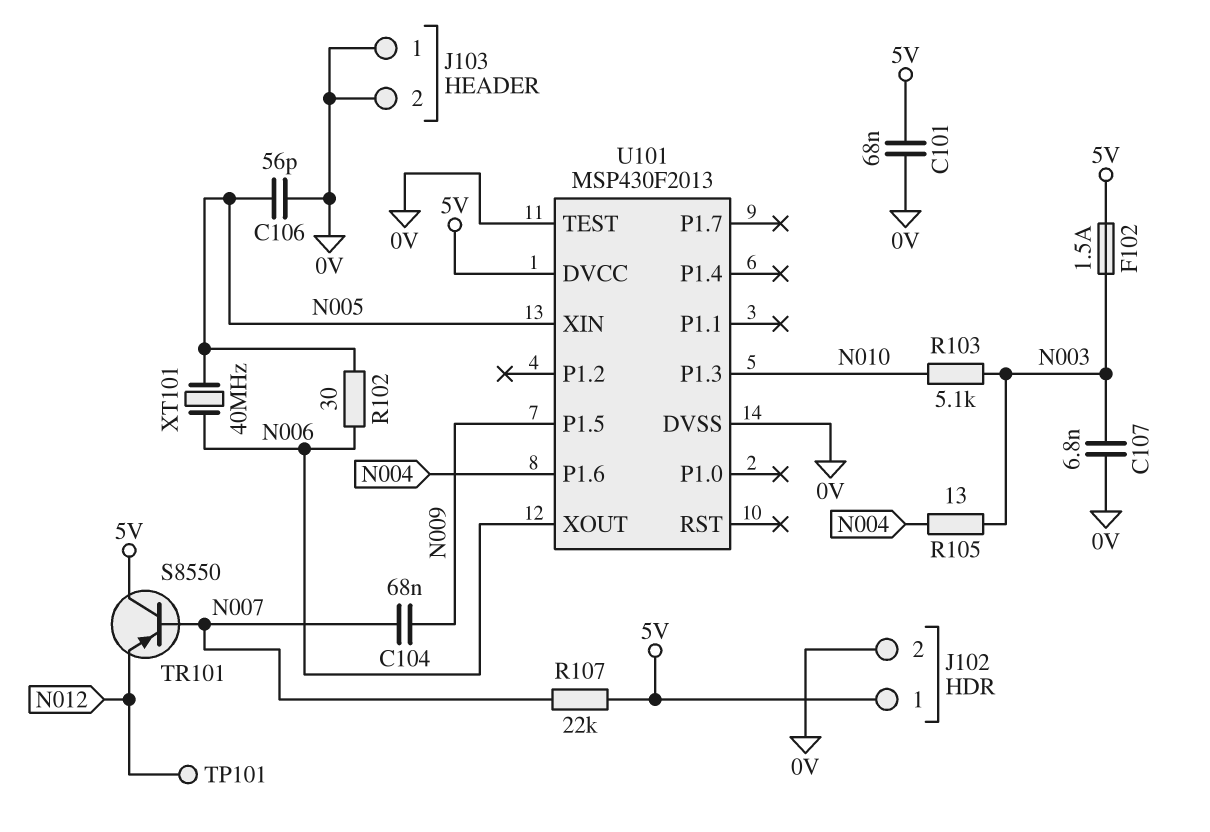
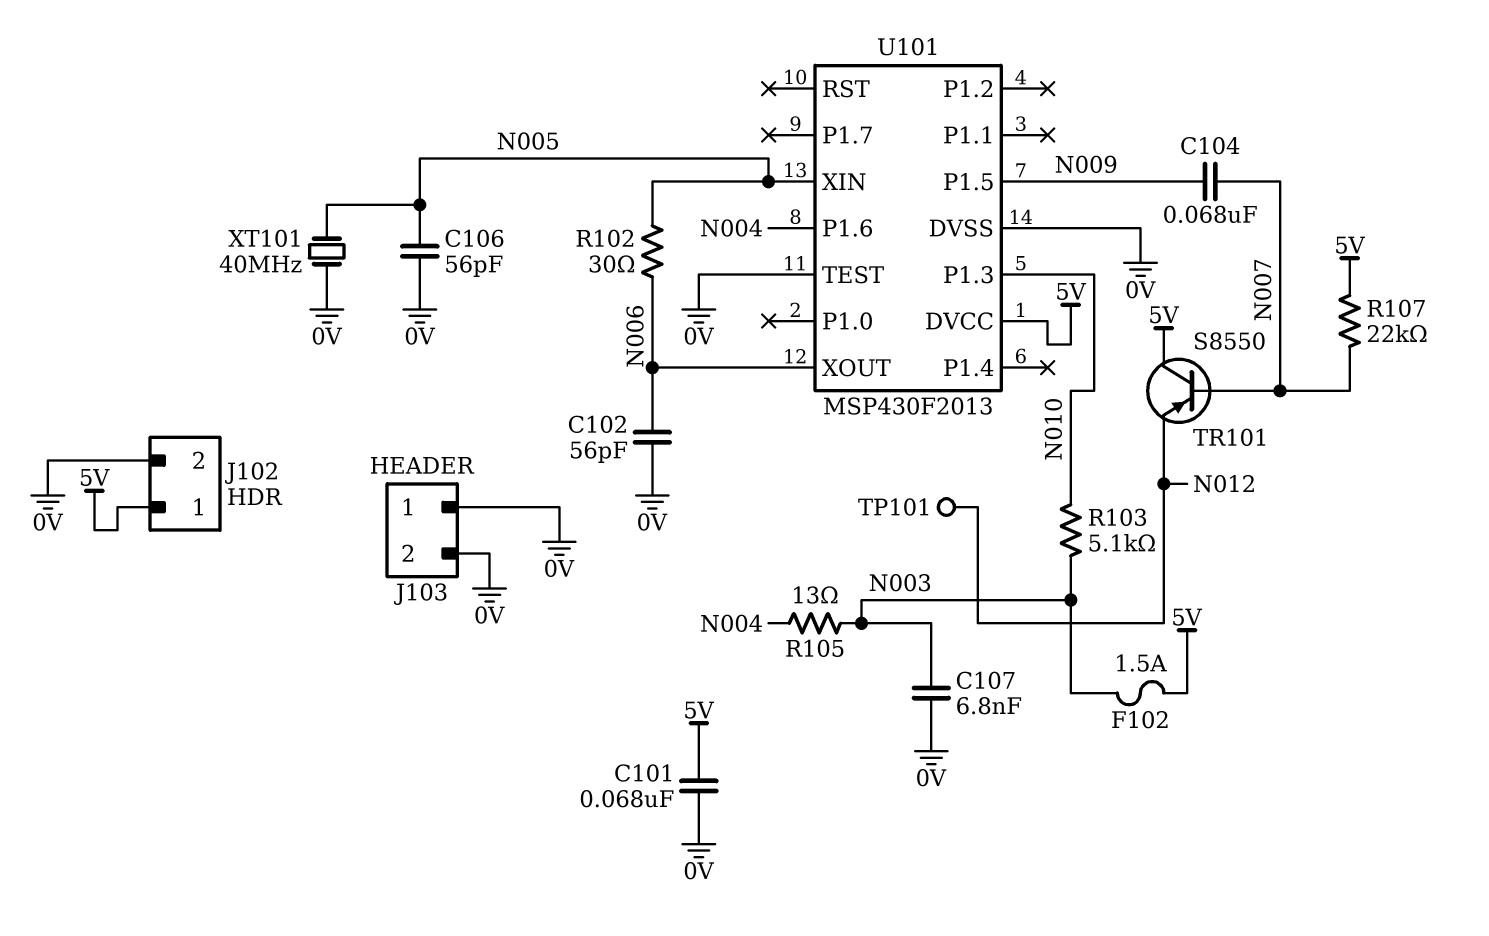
C102: none -> 56pF (0V, N006)
XT101: 40MHz (N005, N006) -> 40MHz (0V, N005)

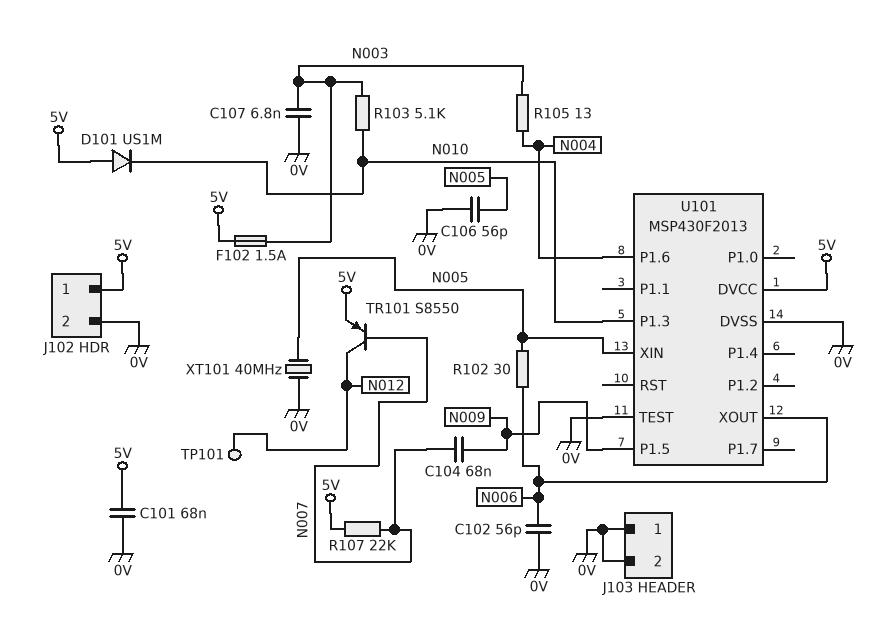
D101: none -> diode US1M (A 5V, K N010)
TR101: PNP S8550 (B N007, C 5V, E N012) -> PNP S8550 (B N007, C N012, E 5V)

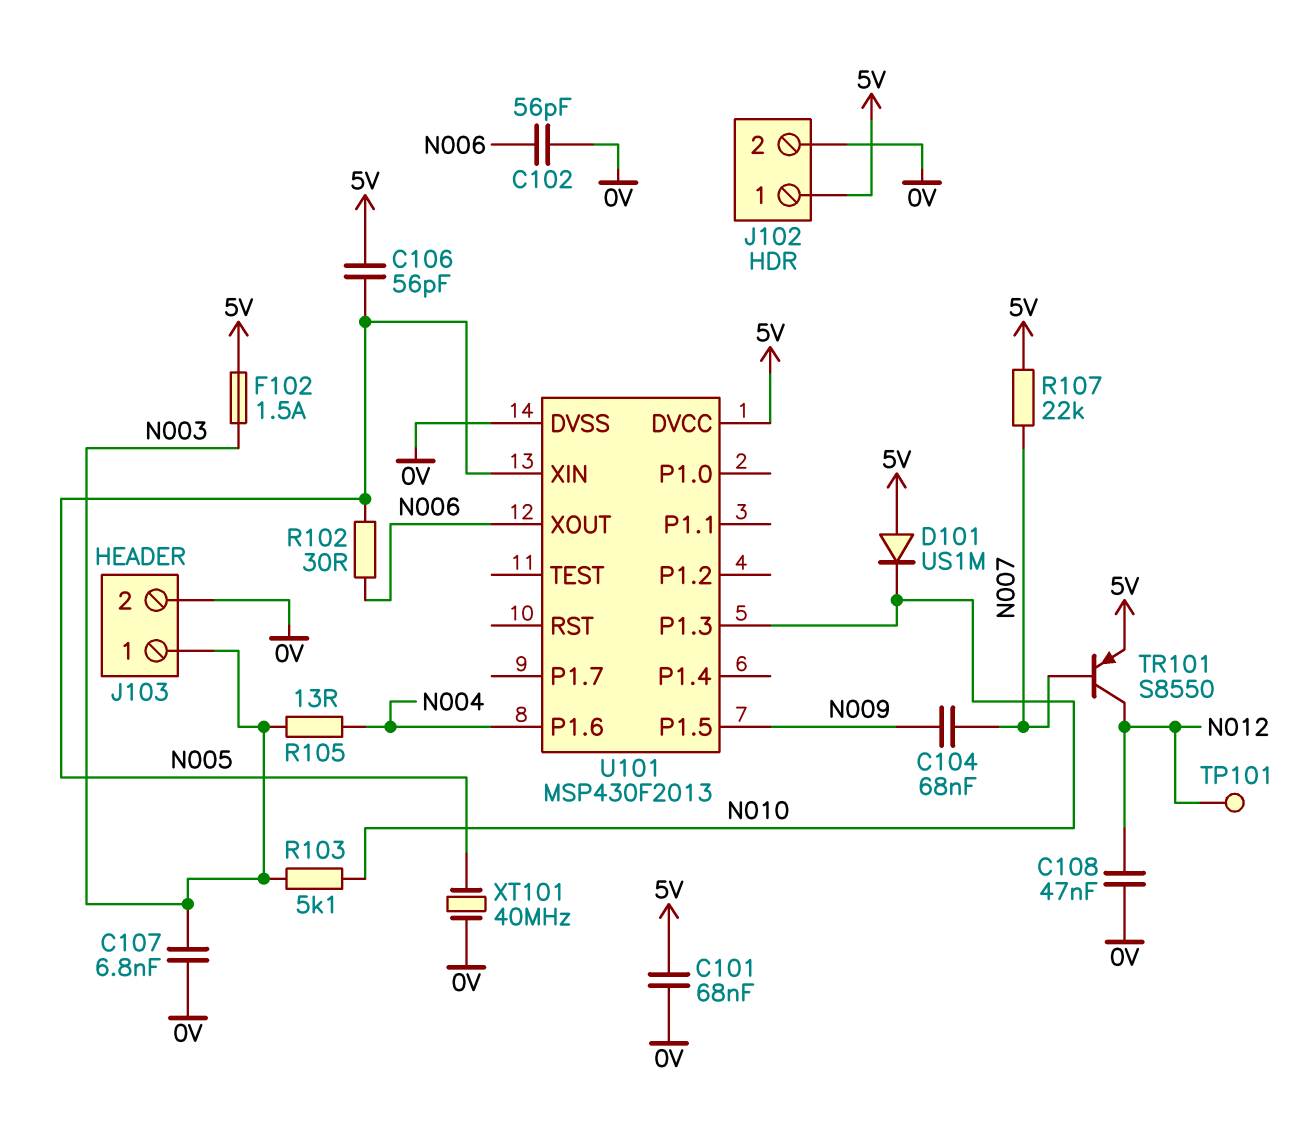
C106: 56pF (0V, N005) -> 56pF (5V, N005)
C108: none -> 47nF (0V, N012)
J103 pin 1: 0V -> N003
U101 pin TEST: 0V -> none

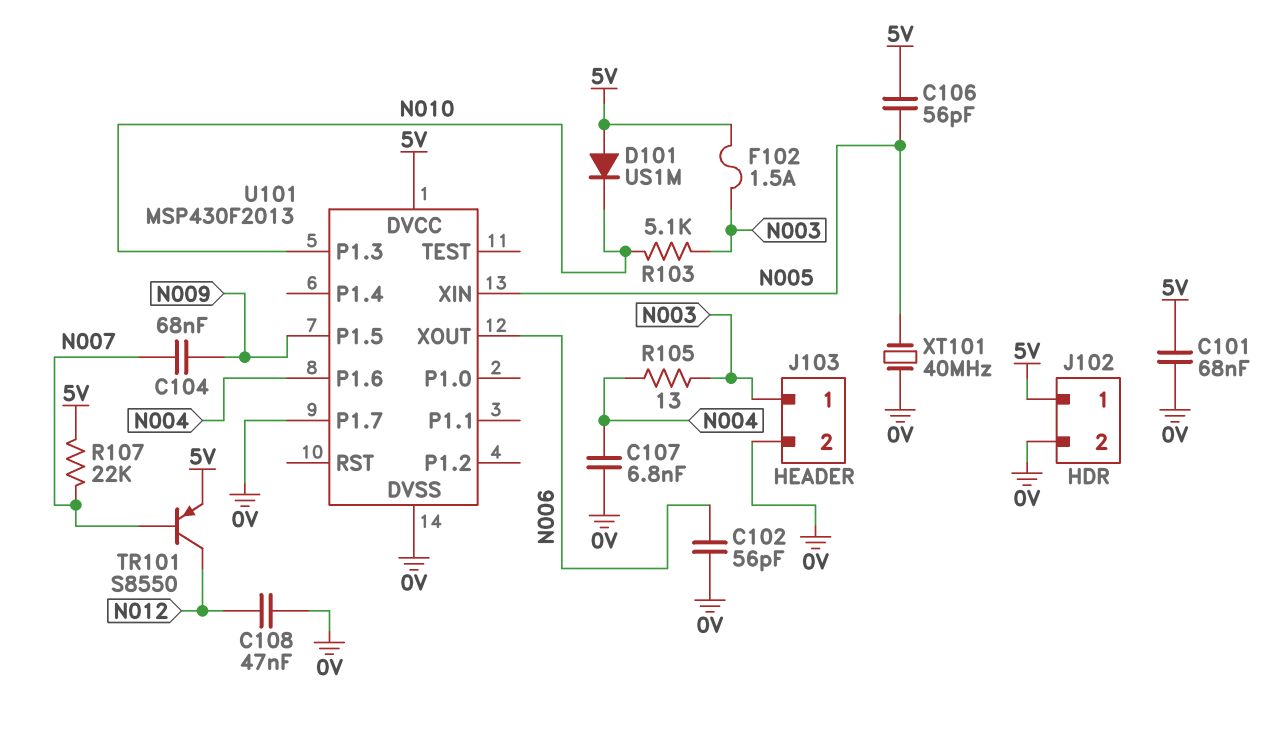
C107: 6.8nF (0V, N003) -> 6.8nF (0V, N004)
R102: 30 (N005, N006) -> none
TP101: test point (N012) -> none
U101 pin P1.7: none -> 0V

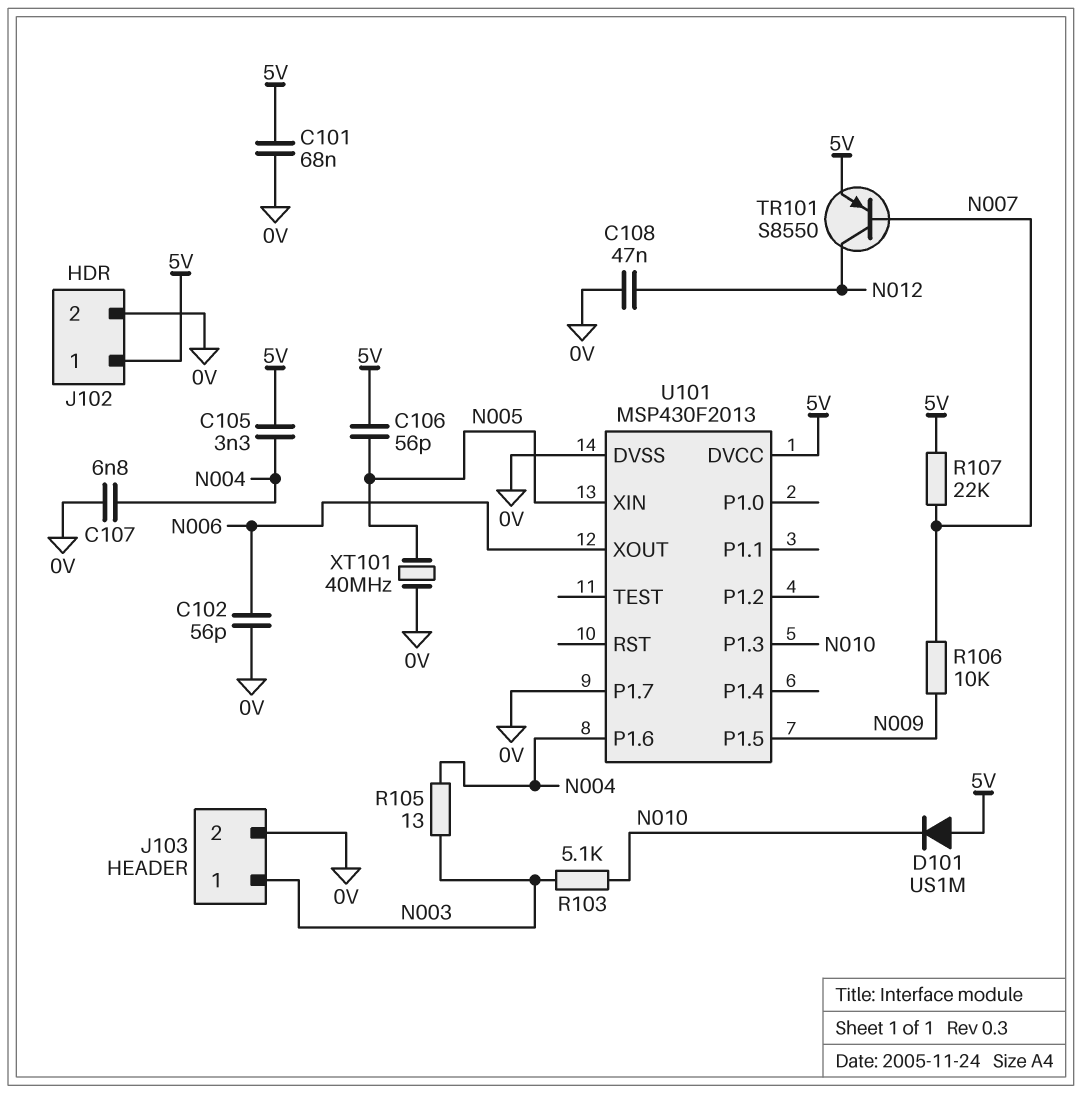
C104: 68nF (N007, N009) -> none
C105: none -> 3.3nF (5V, N004)
F102: 1.5A (5V, N003) -> none
R106: none -> 10k (N007, N009)

